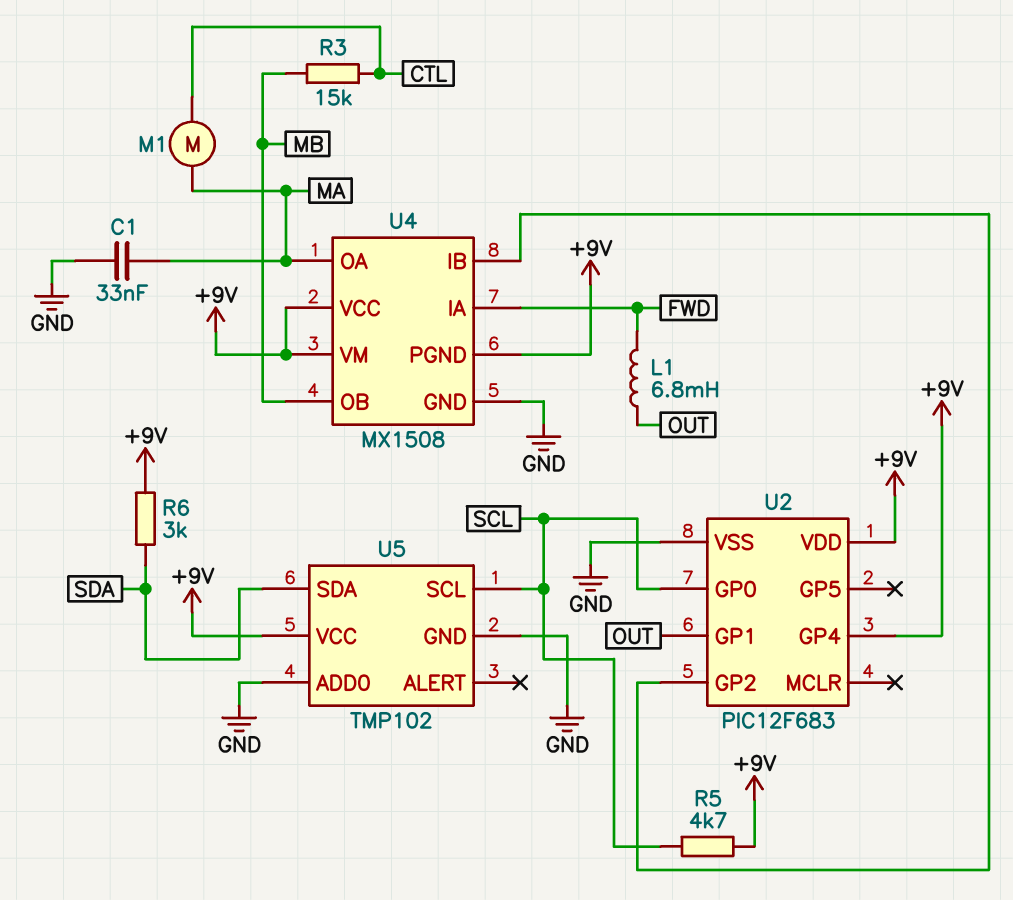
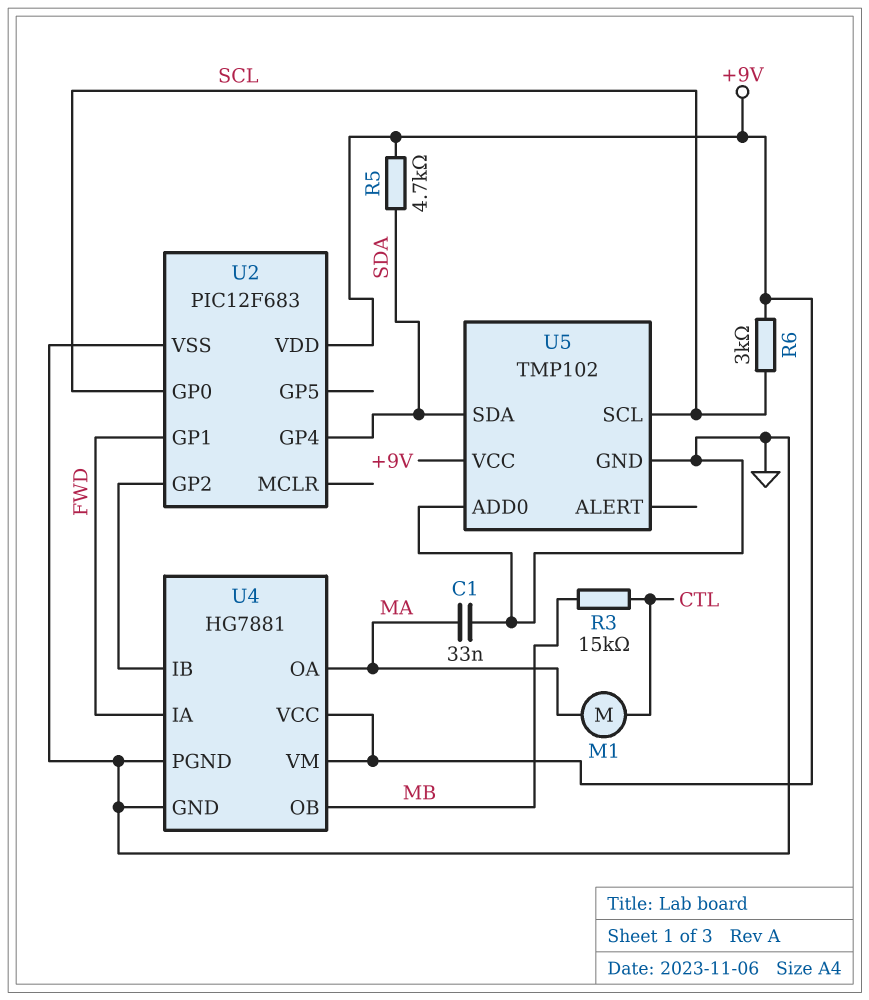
L1: 6.8mH (FWD, OUT) -> none
R5: 4.7k (+9V, SCL) -> 4.7k (+9V, SDA)
R6: 3k (+9V, SDA) -> 3k (+9V, SCL)
U2 pin GP1: OUT -> FWD
U2 pin GP4: +9V -> SDA
U4: MX1508 -> HG7881
U4 pin PGND: +9V -> GND

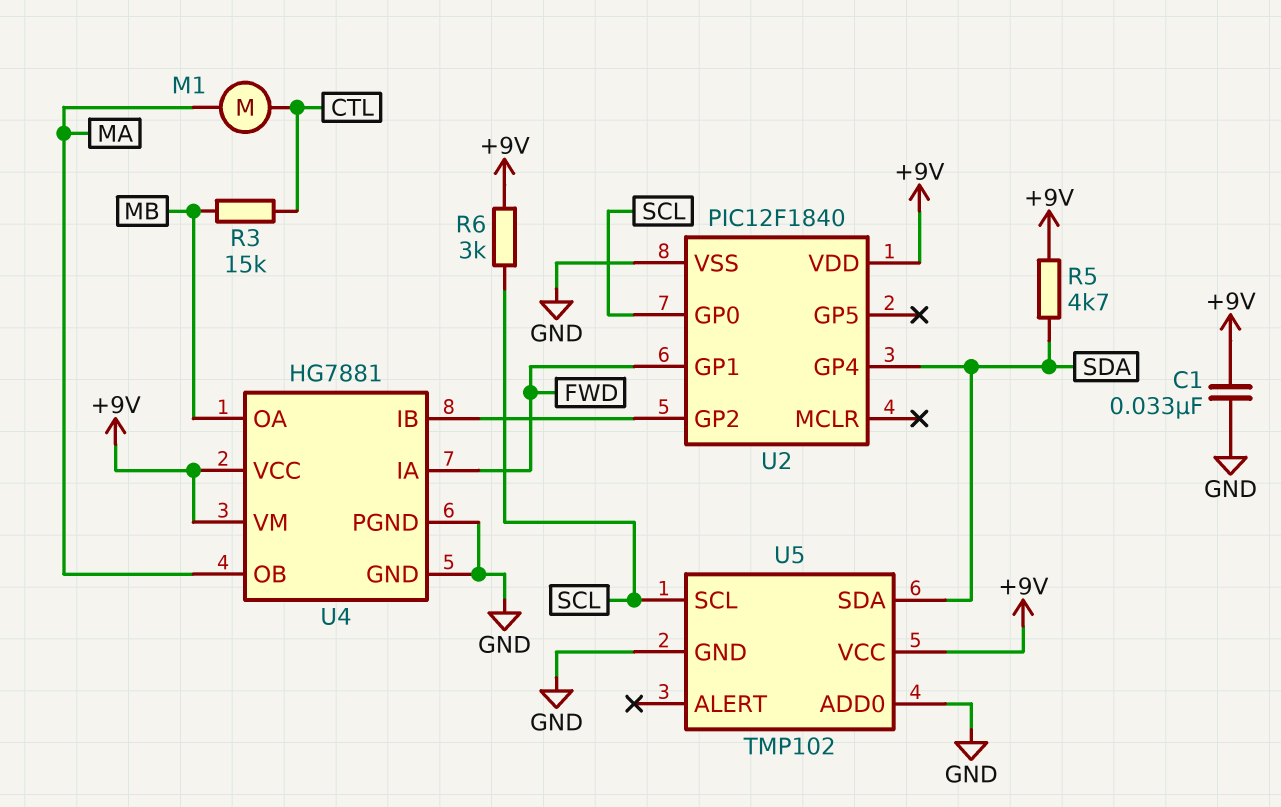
C1: 33nF (GND, MA) -> 33nF (+9V, GND)
U2: PIC12F683 -> PIC12F1840
U4 pin OA: MA -> MB
U4 pin OB: MB -> MA

